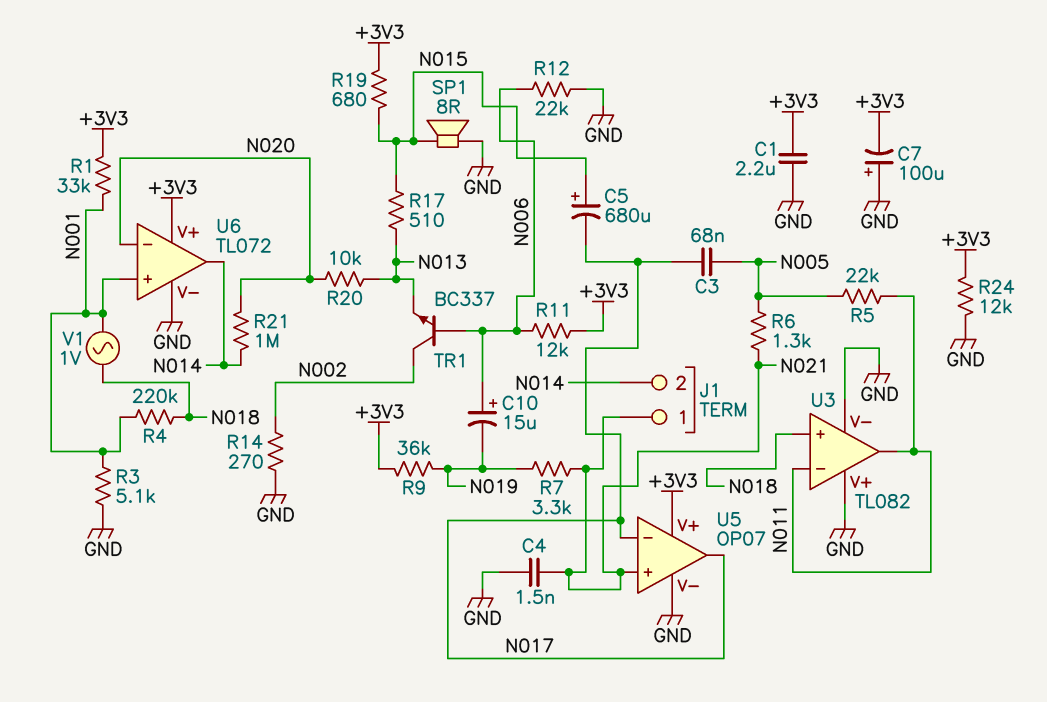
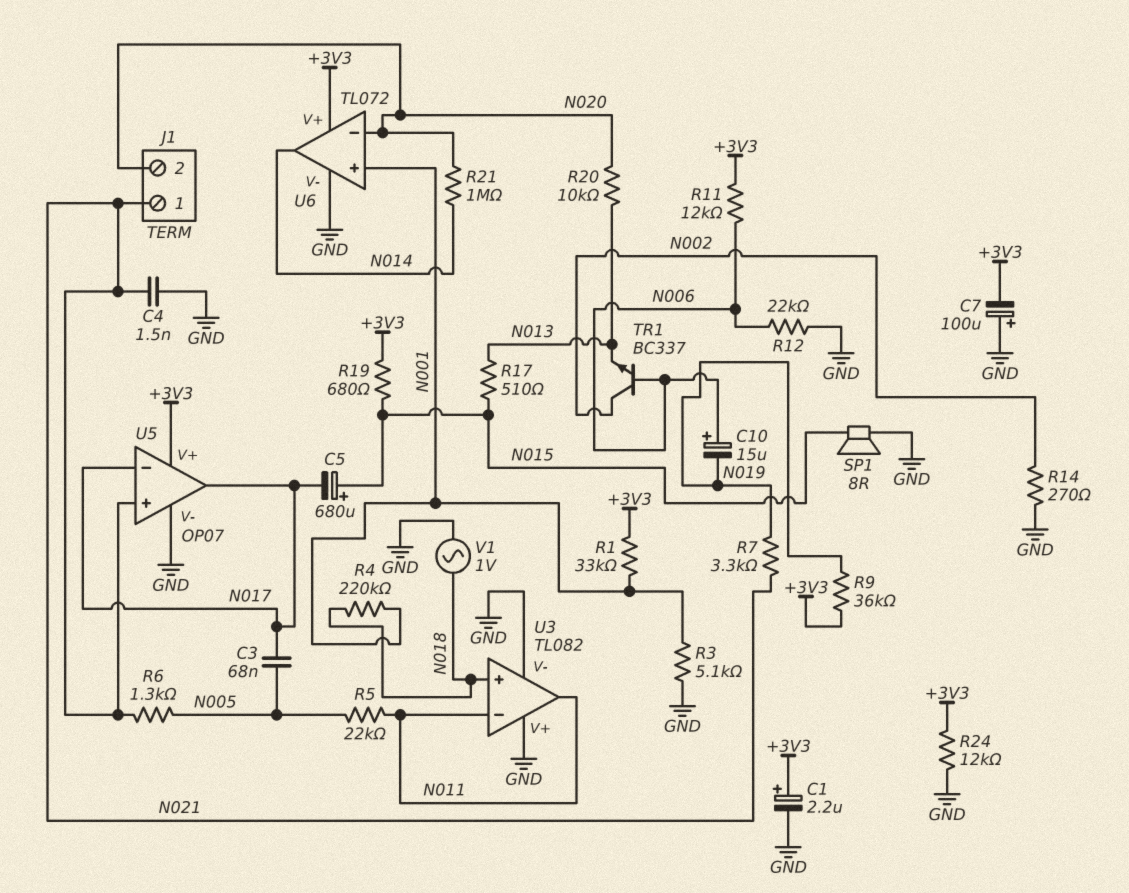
C1: 2.2uF (+3V3, GND) -> 2.2uF (plus +3V3, minus GND)
J1 pin 2: N014 -> N020
V1: AC 1V (N001, N018) -> AC 1V (GND, N018)

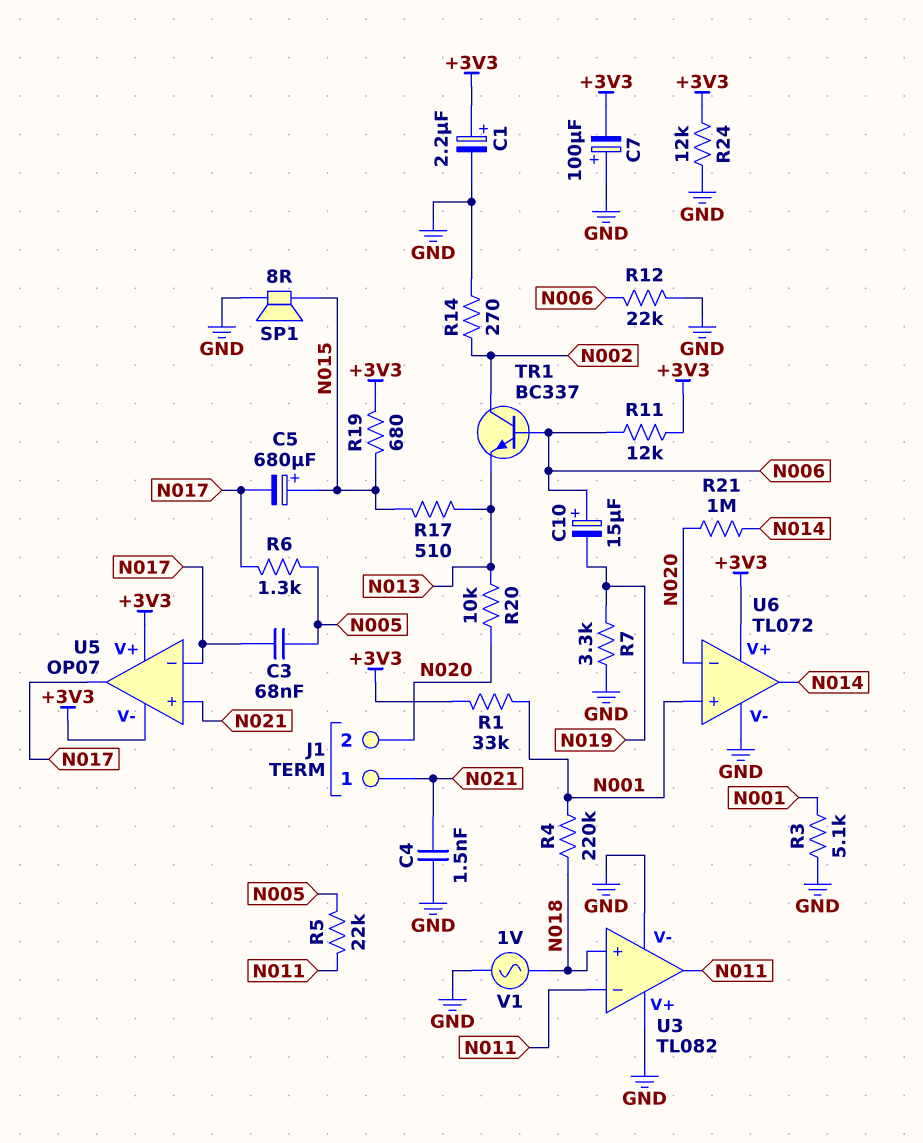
R6: 1.3k (N005, N021) -> 1.3k (N005, N017)
R7: 3.3k (N019, N021) -> 3.3k (GND, N019)
R9: 36k (+3V3, N019) -> none
U5 pin V-: GND -> +3V3

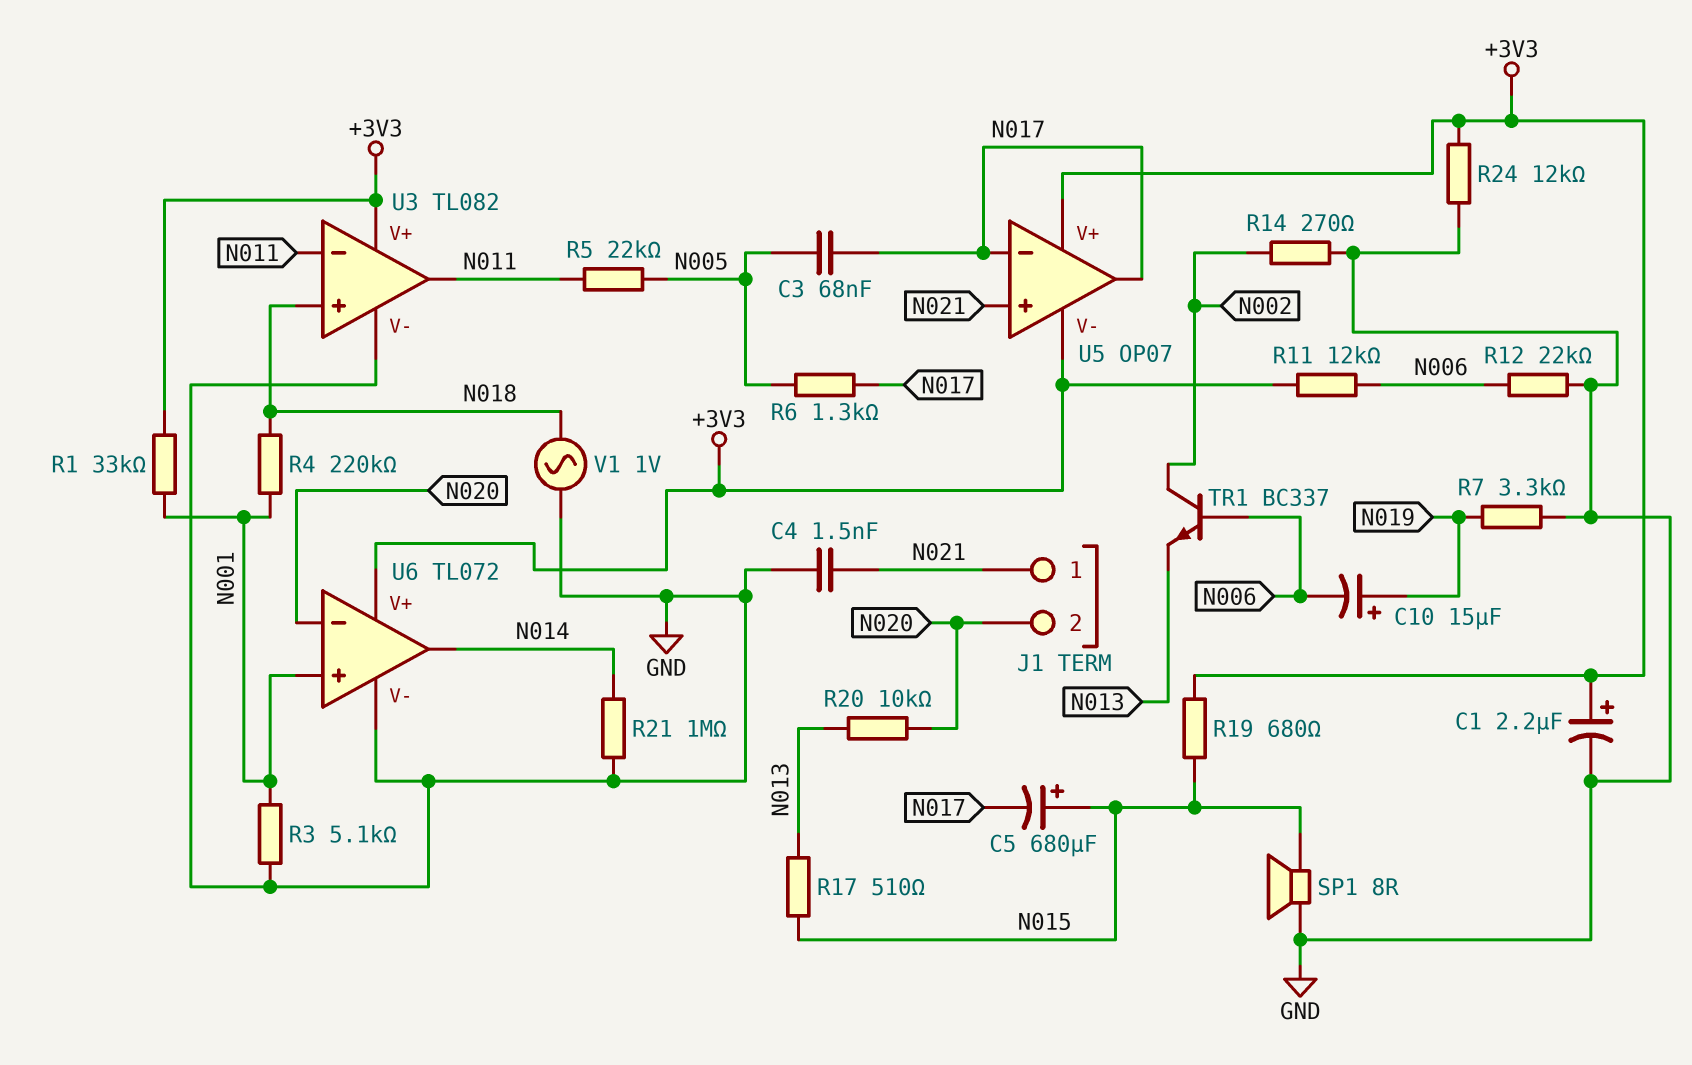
C7: 100uF (plus GND, minus +3V3) -> none
C10: 15uF (plus N006, minus N019) -> 15uF (plus N019, minus N006)
R21: 1M (N014, N020) -> 1M (GND, N014)
U3 pin V+: GND -> +3V3

